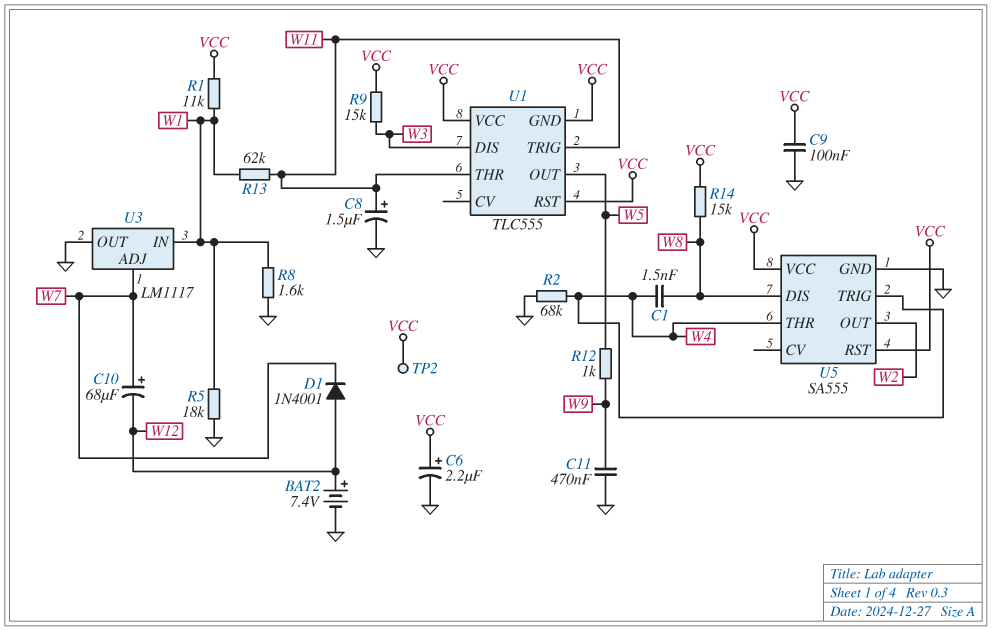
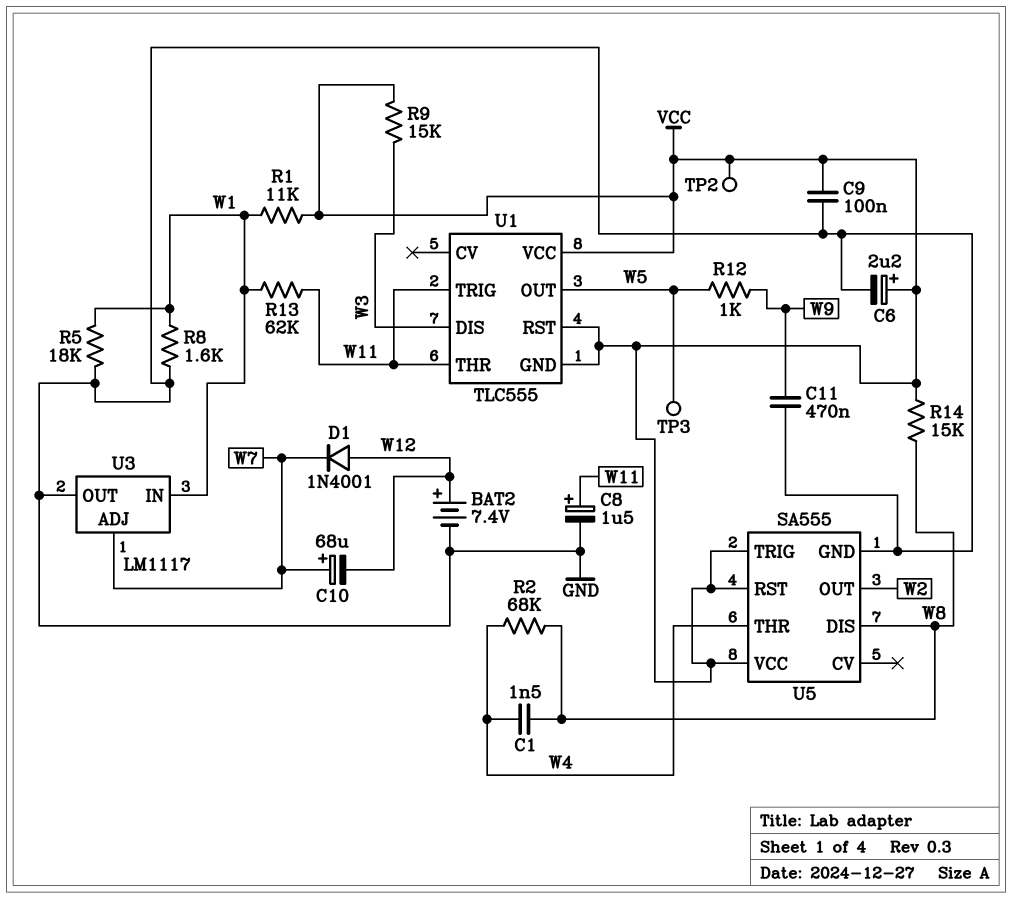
R2: 68k (GND, W4) -> 68k (W4, W8)
TP3: none -> test point (W5)
U5 pin TRIG: W4 -> VCC

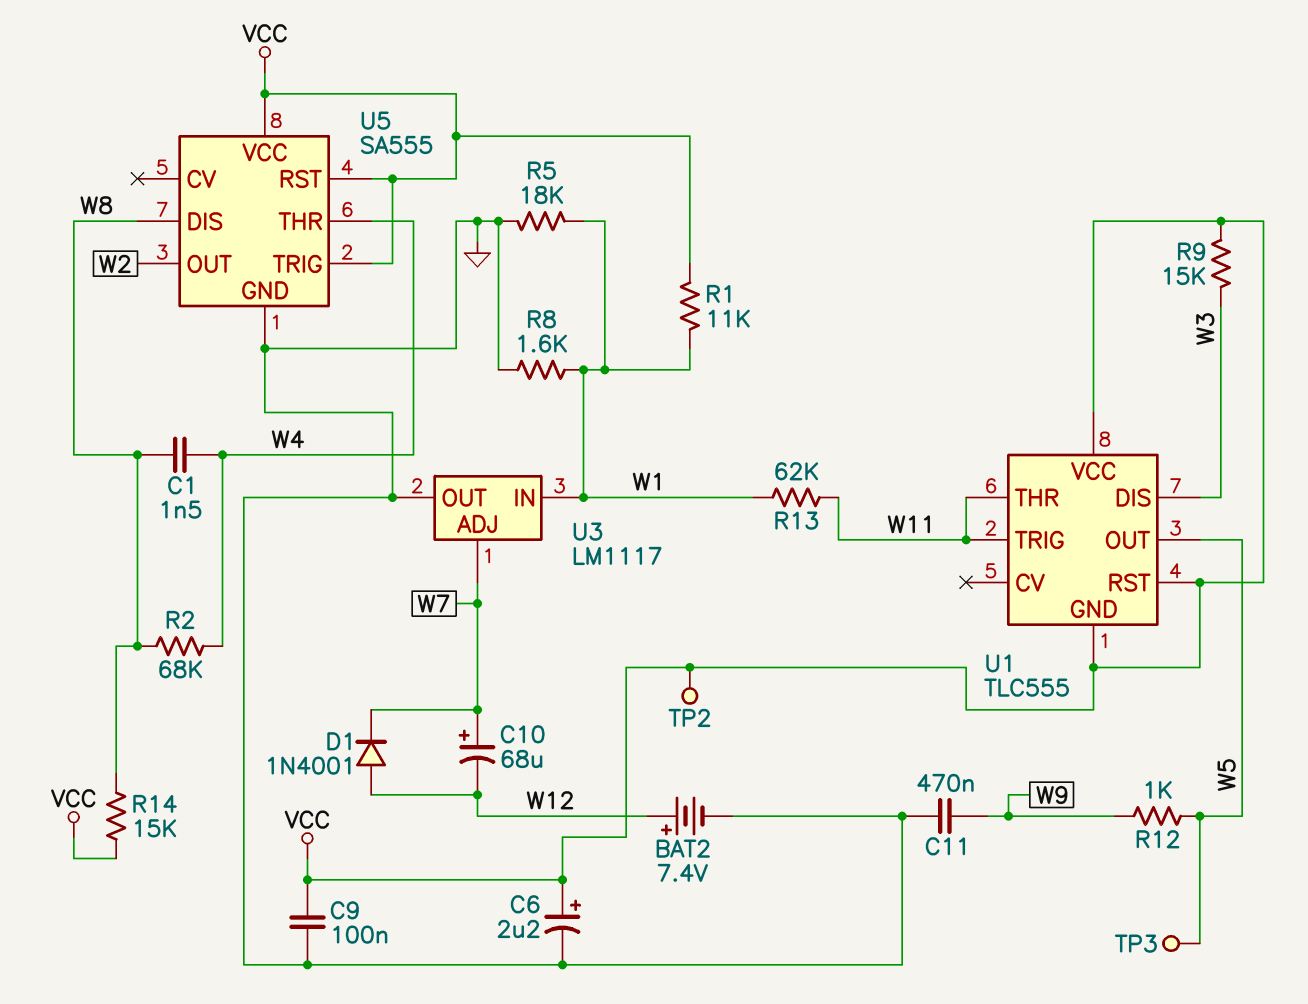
C8: 1.5uF (plus W11, minus GND) -> none

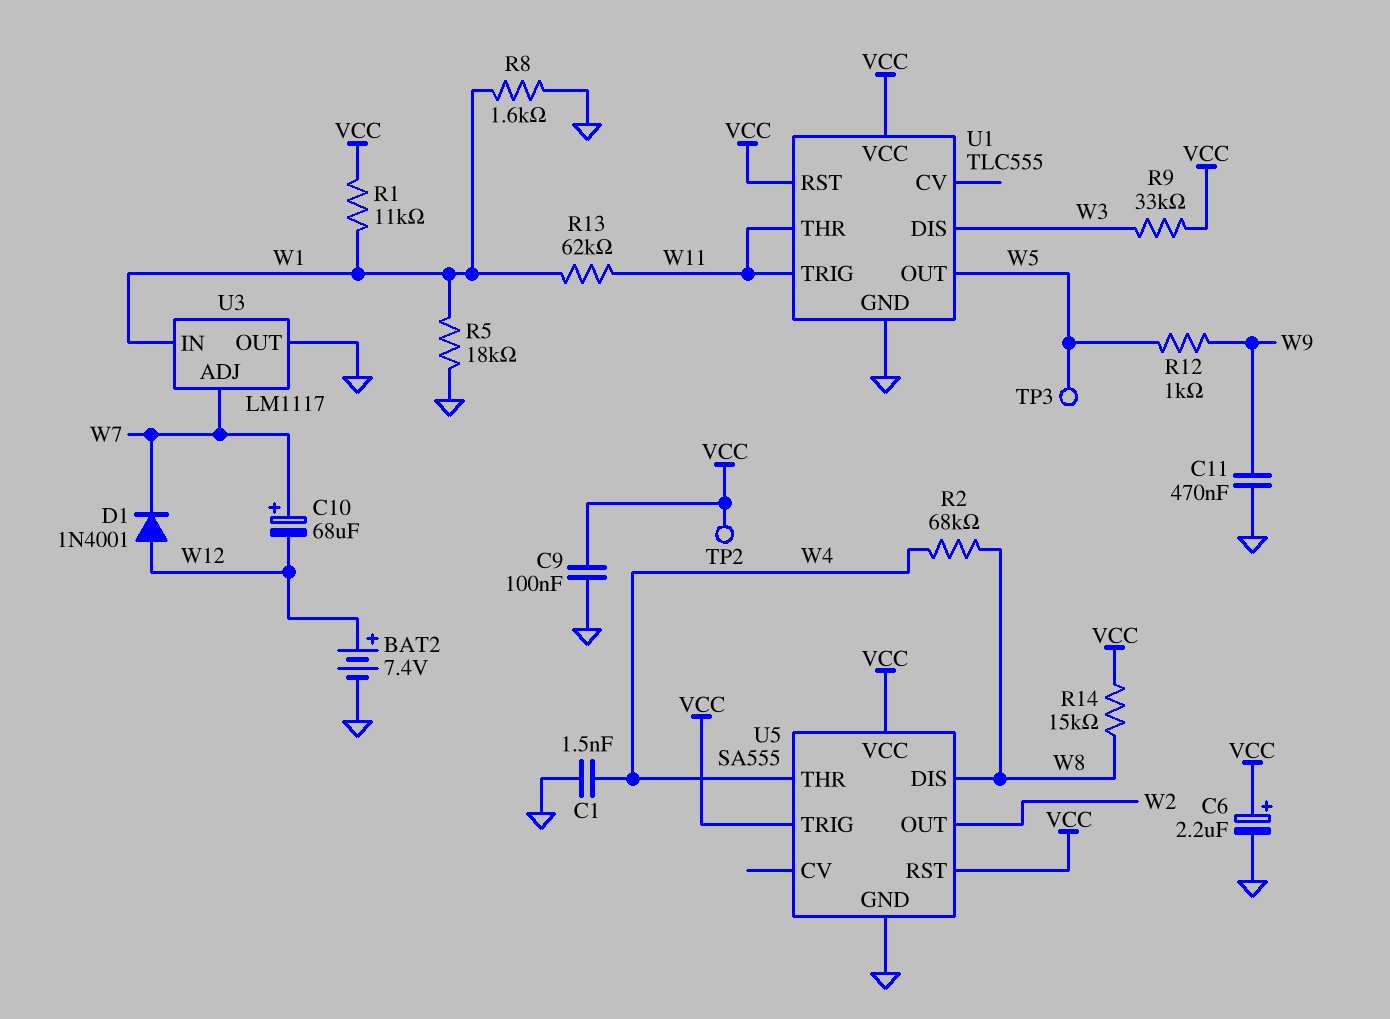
C1: 1.5nF (W4, W8) -> 1.5nF (GND, W4)
R9: 15k (VCC, W3) -> 33k (VCC, W3)
U1 pin GND: VCC -> GND

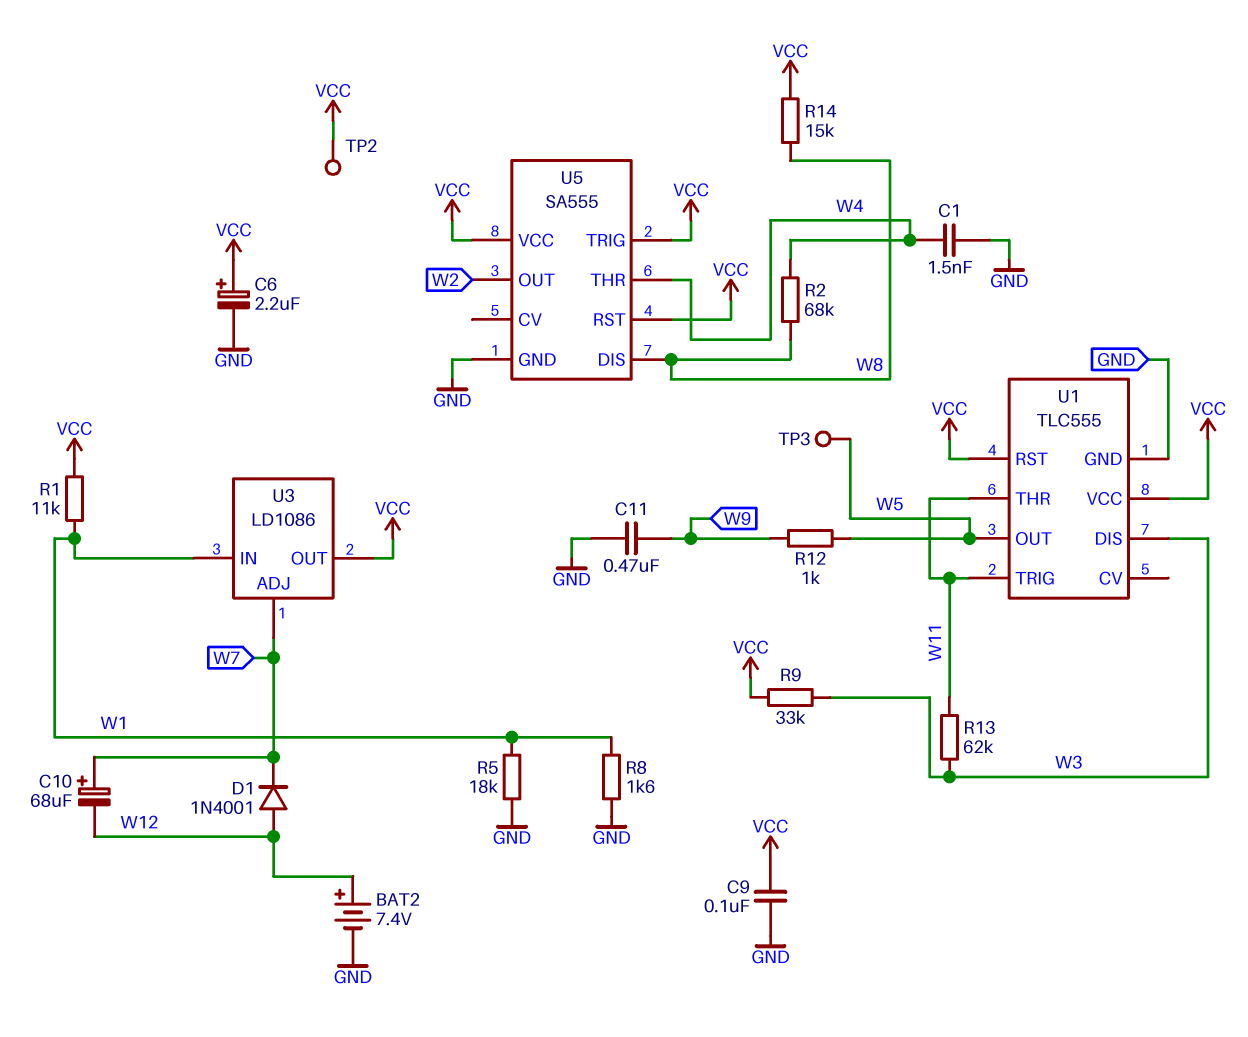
R13: 62k (W1, W11) -> 62k (W3, W11)
U3: LM1117 -> LD1086
U3 pin OUT: GND -> VCC

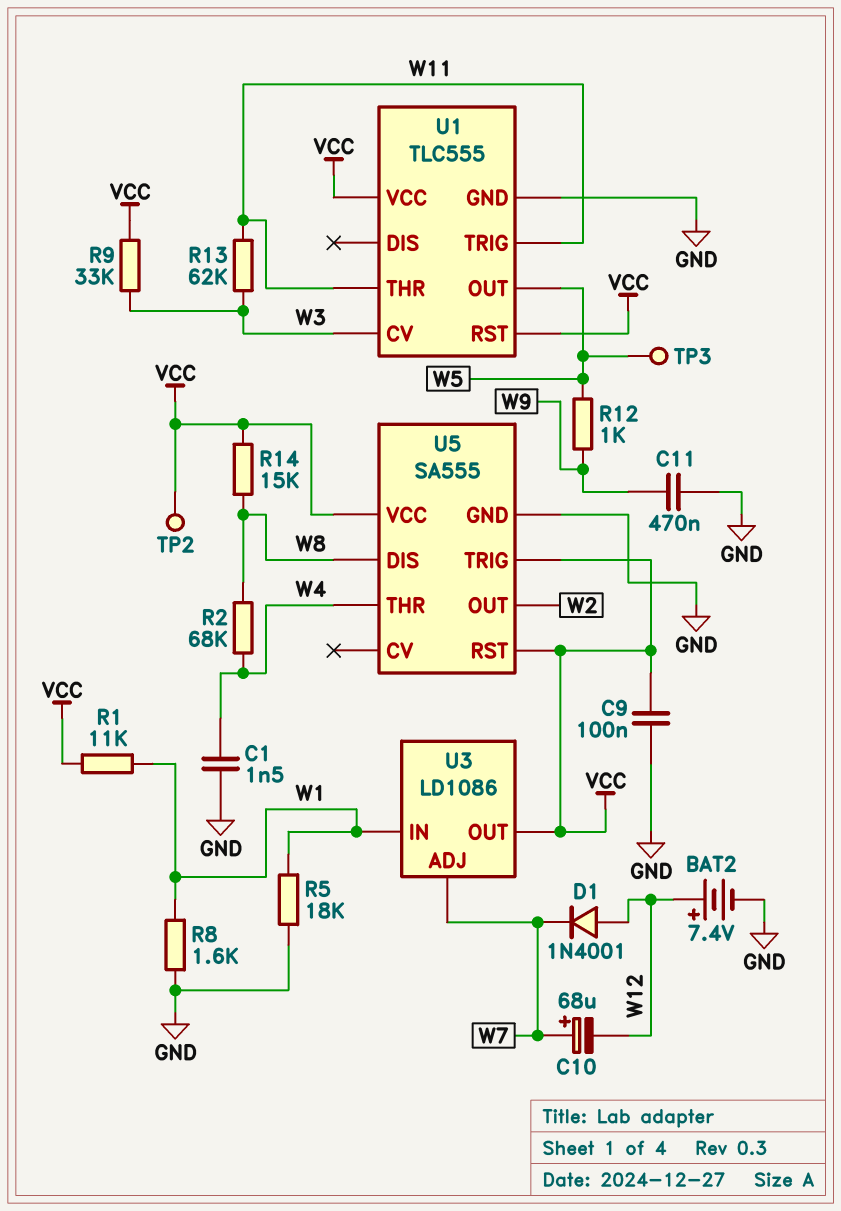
C6: 2.2uF (plus VCC, minus GND) -> none
U1 pin CV: none -> W3
U1 pin DIS: W3 -> none

